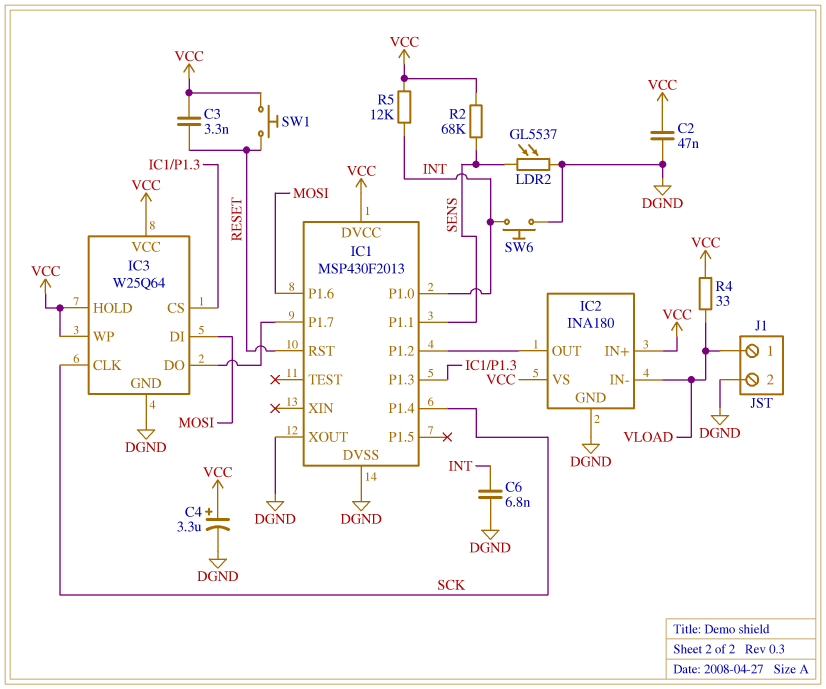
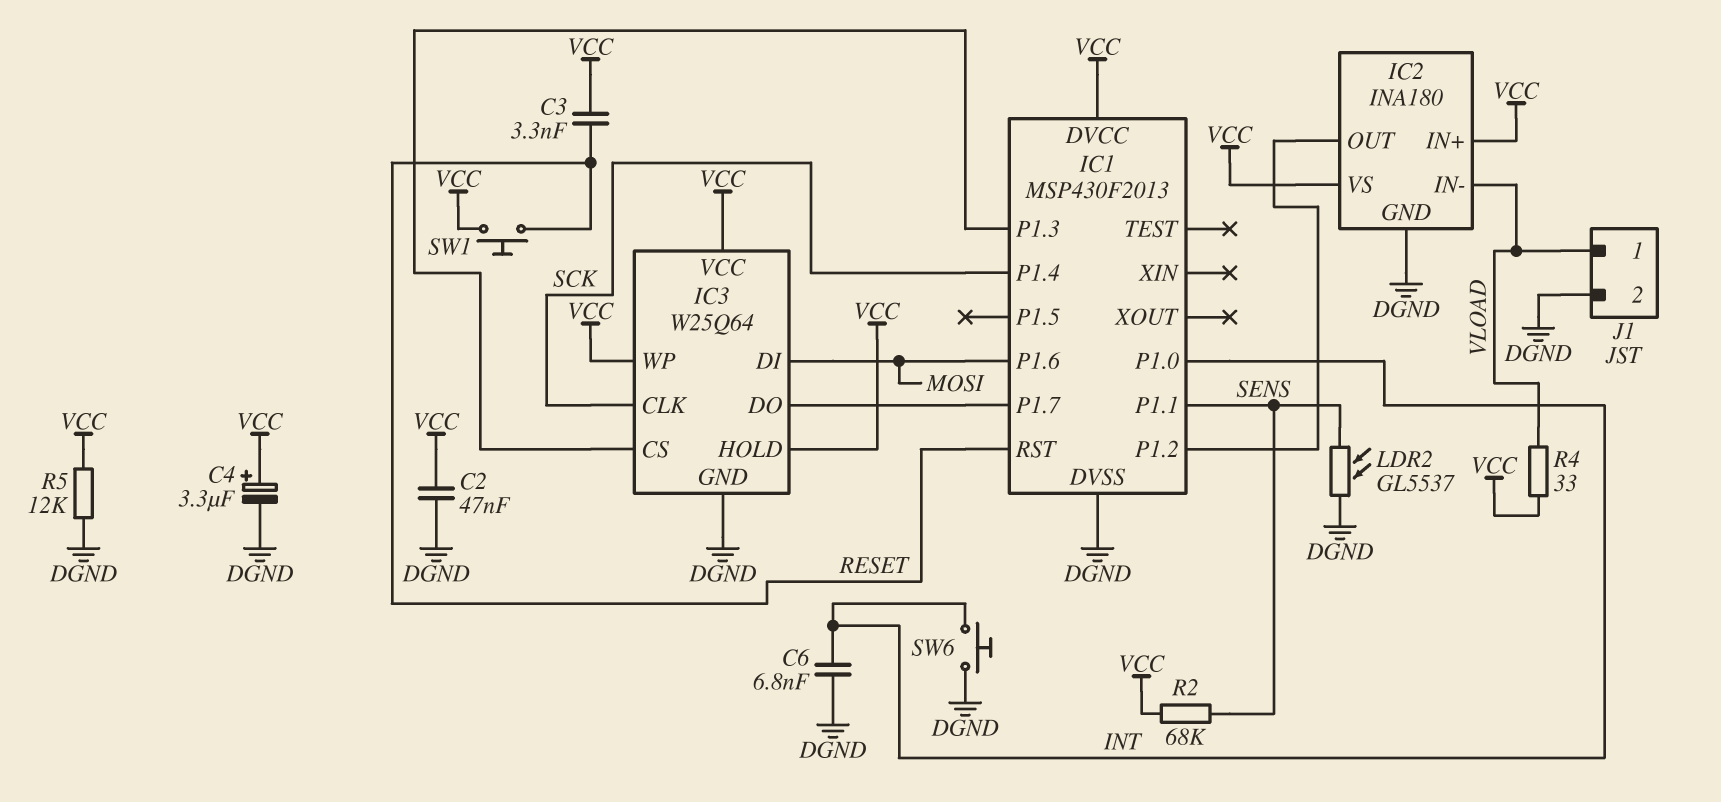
IC1 pin XOUT: DGND -> none
R5: 12k (INT, VCC) -> 12k (DGND, VCC)

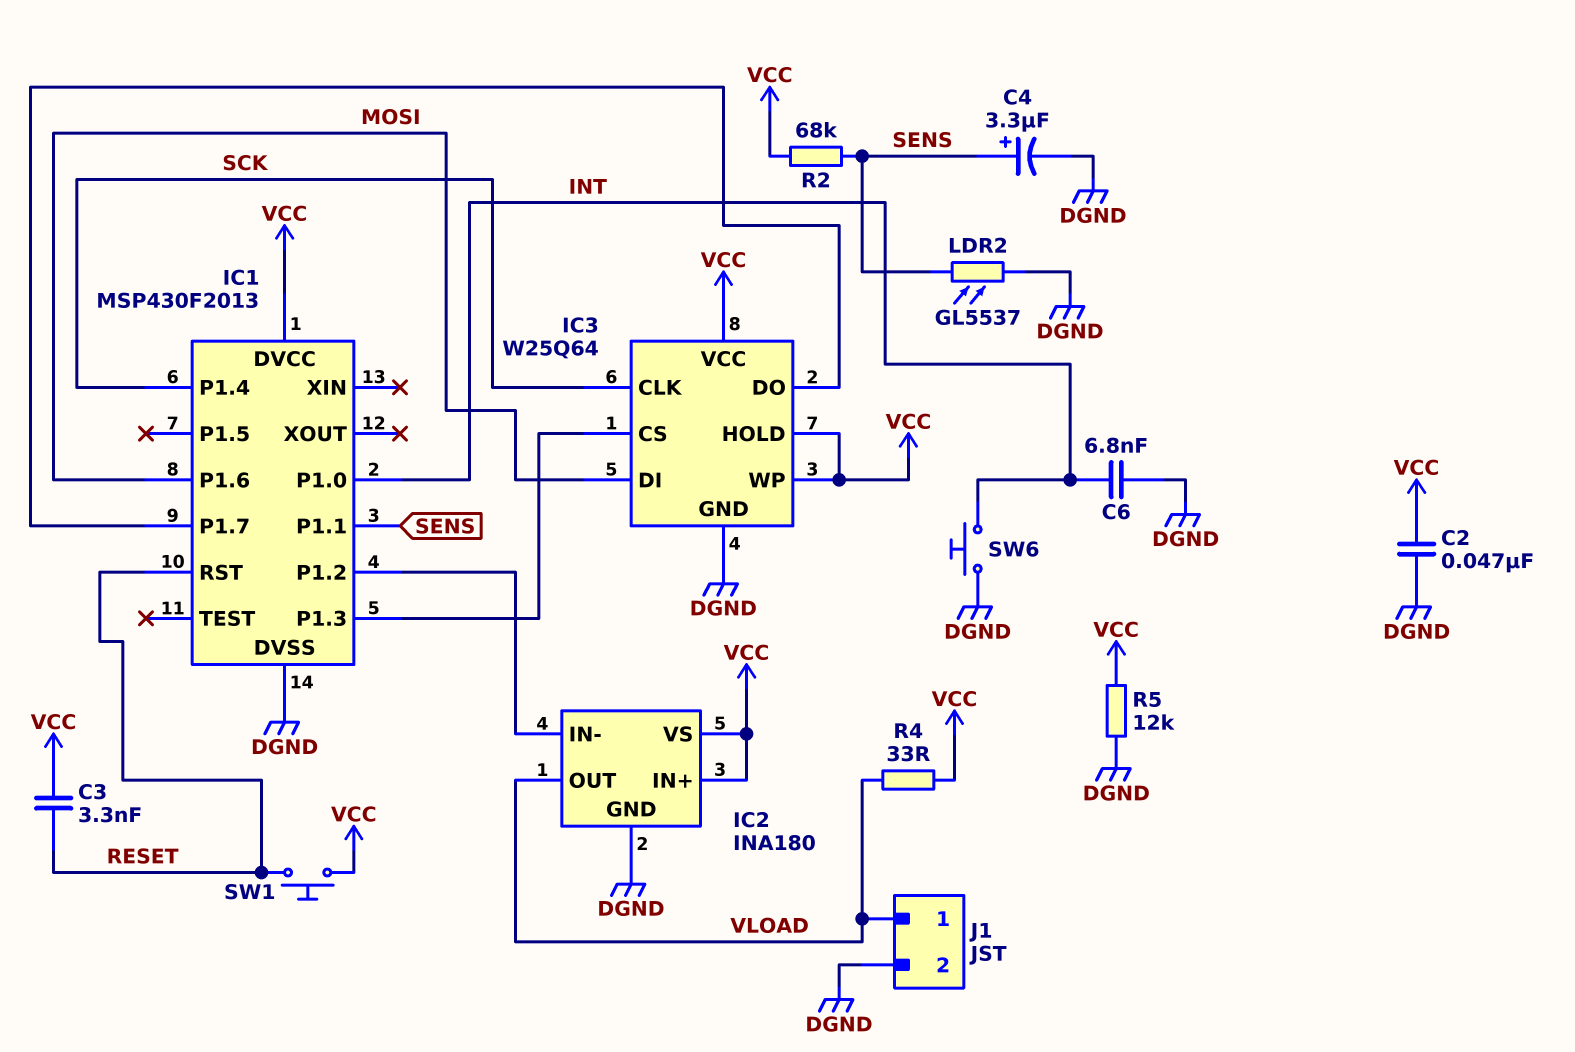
C4: 3.3uF (plus VCC, minus DGND) -> 3.3uF (plus SENS, minus DGND)
IC2 pin IN-: VLOAD -> IC1/P1.2
IC2 pin OUT: IC1/P1.2 -> VLOAD

